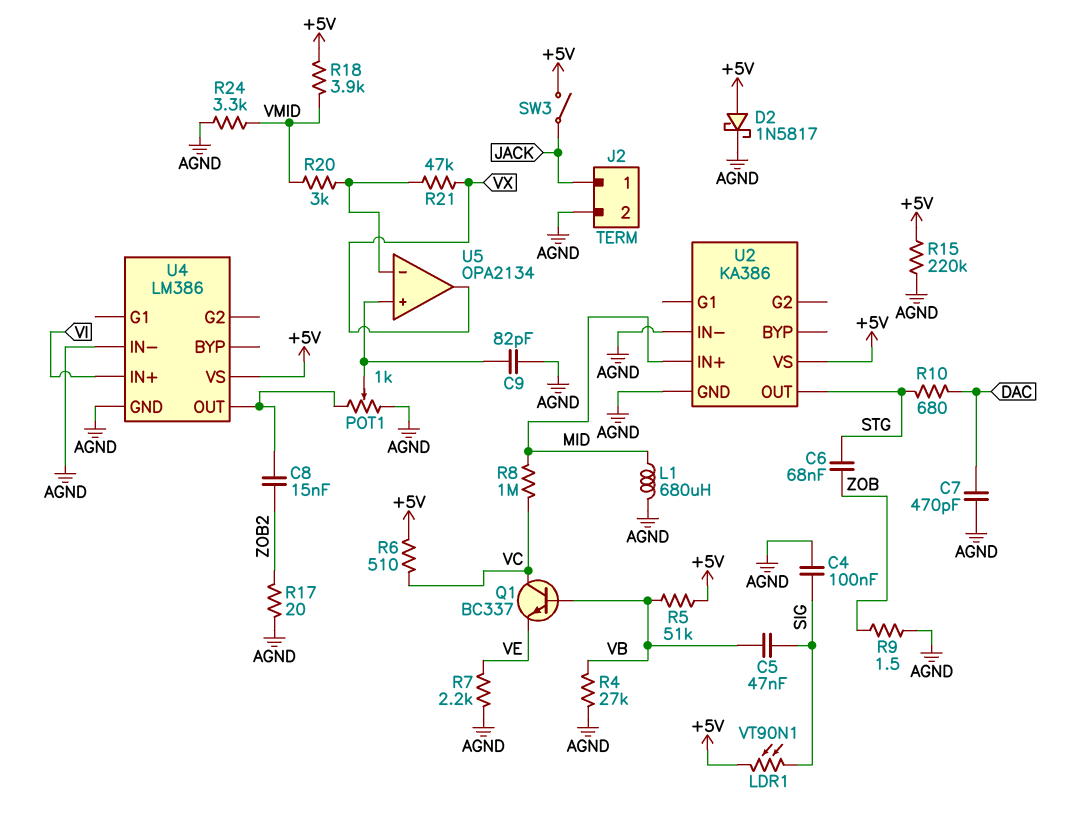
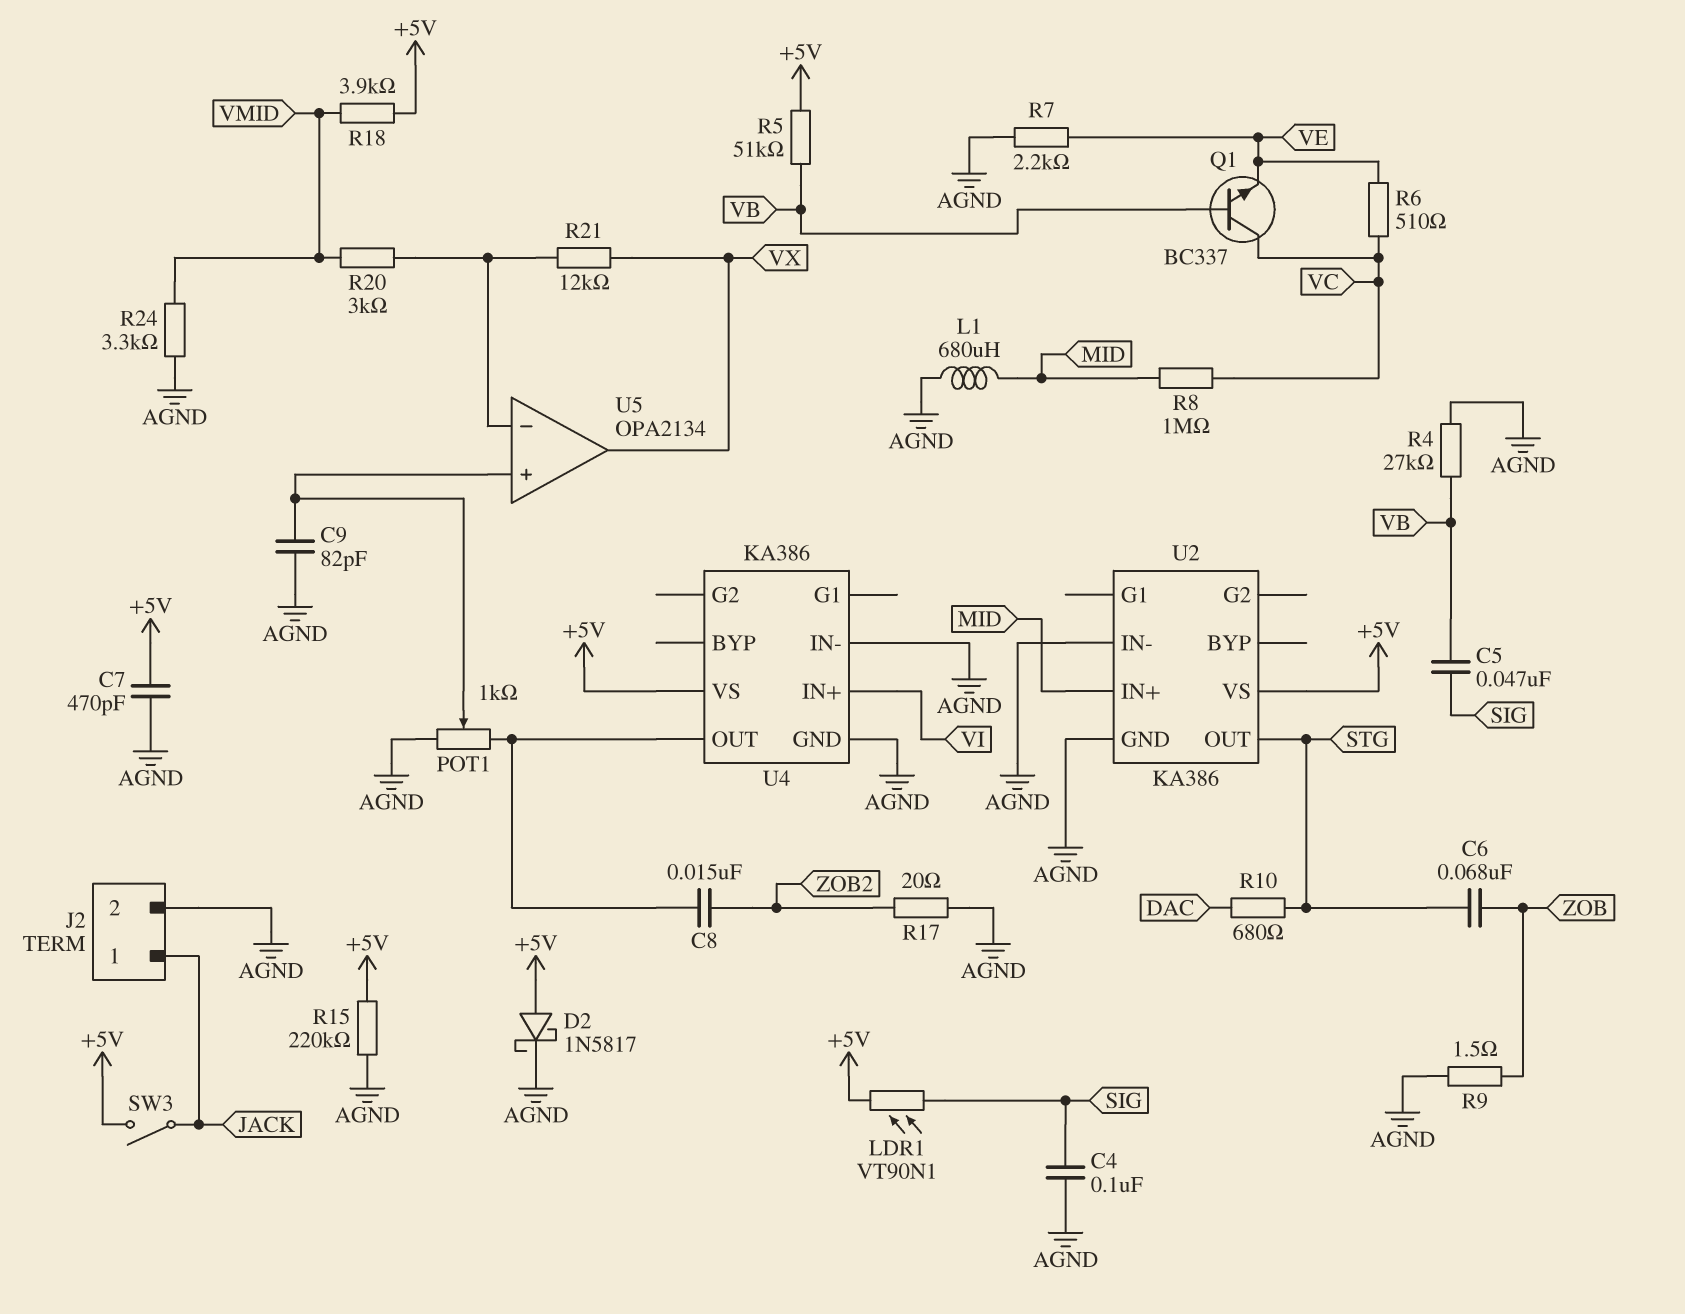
C7: 470pF (AGND, DAC) -> 470pF (+5V, AGND)
R6: 510 (+5V, VC) -> 510 (VC, VE)
R21: 47k (U5/in-, VX) -> 12k (U5/in-, VX)
U4: LM386 -> KA386

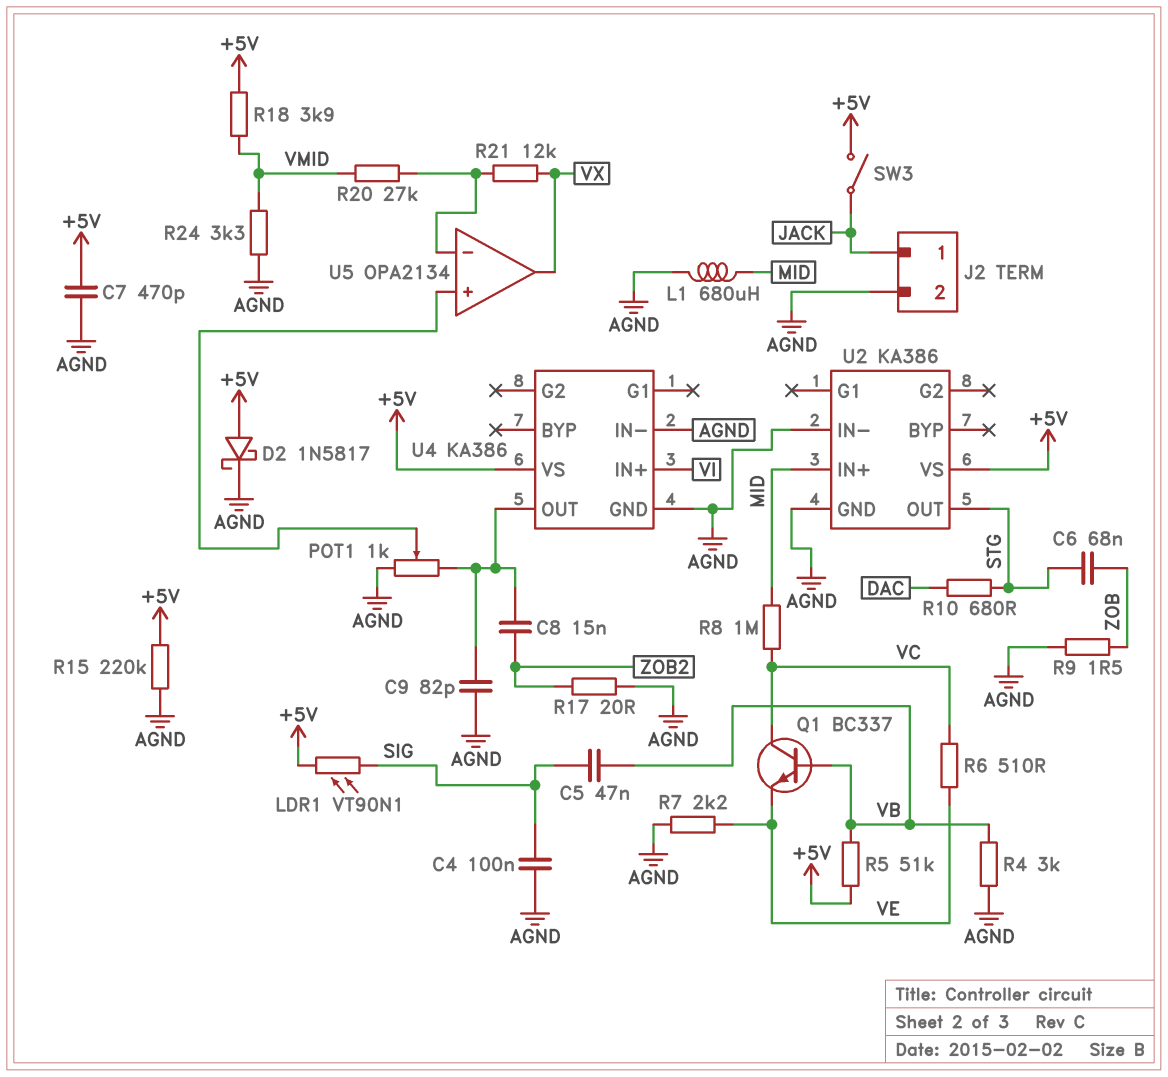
C9: 82pF (AGND, U5/in+) -> 82pF (AGND, U4/OUT)
R4: 27k (AGND, VB) -> 3k (AGND, VB)
R20: 3k (U5/in-, VMID) -> 27k (U5/in-, VMID)

